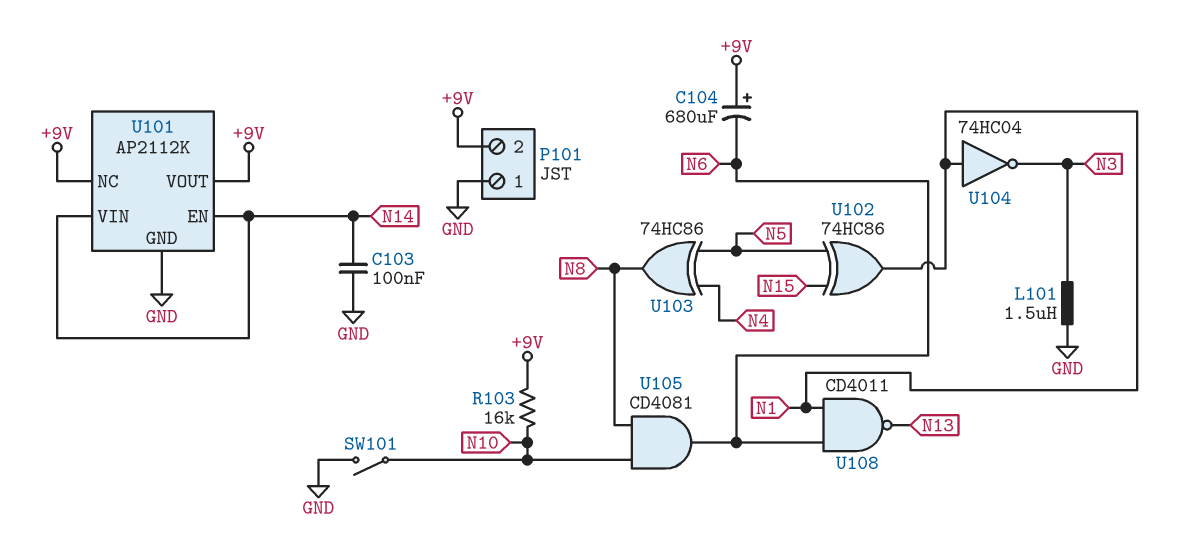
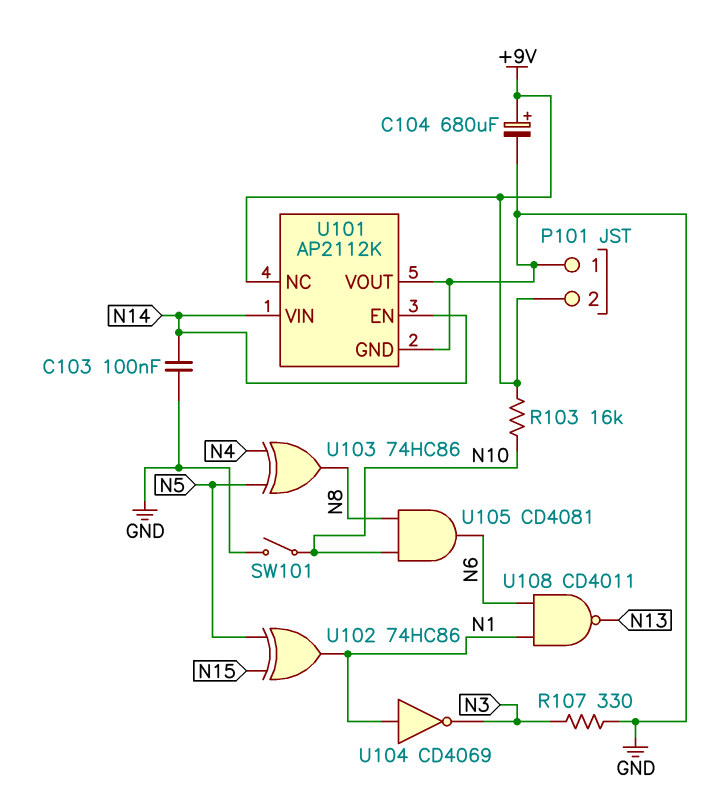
C104: 680uF (plus +9V, minus N6) -> 680uF (plus +9V, minus GND)
L101: 1.5uH (GND, N3) -> none
R107: none -> 330 (GND, N3)
U101 pin VOUT: +9V -> GND
U104: NOT 74HC04 (in N1, out N3) -> NOT CD4069 (in N1, out N3)

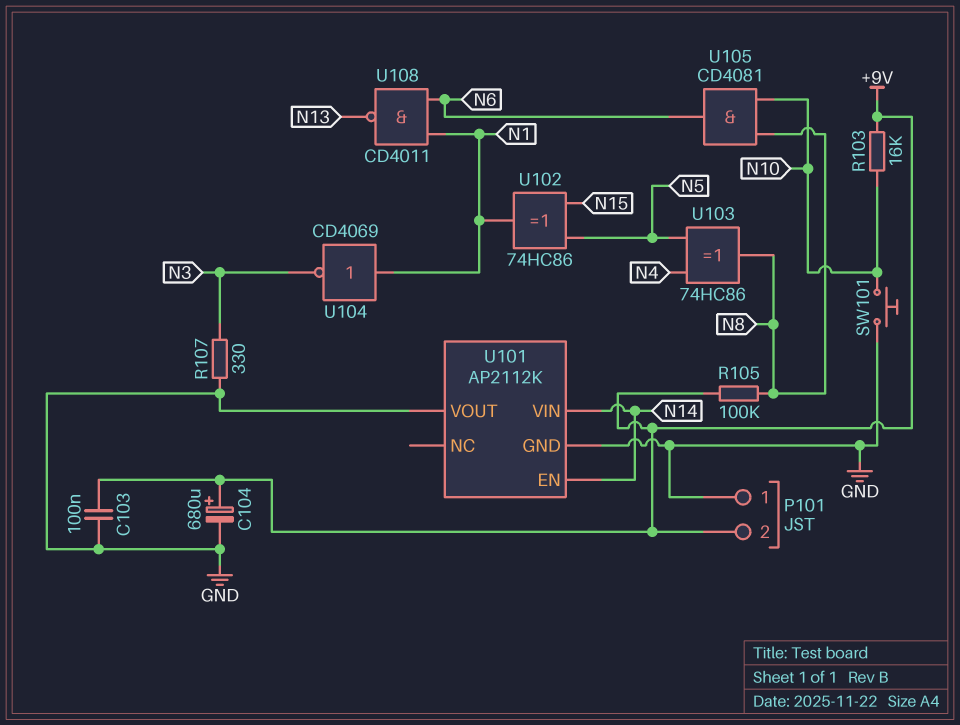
C103: 100nF (GND, N14) -> 100nF (+9V, GND)
R105: none -> 100k (+9V, N8)
SW101: switch (GND, N10) -> button (GND, N10)
U101 pin NC: +9V -> none

